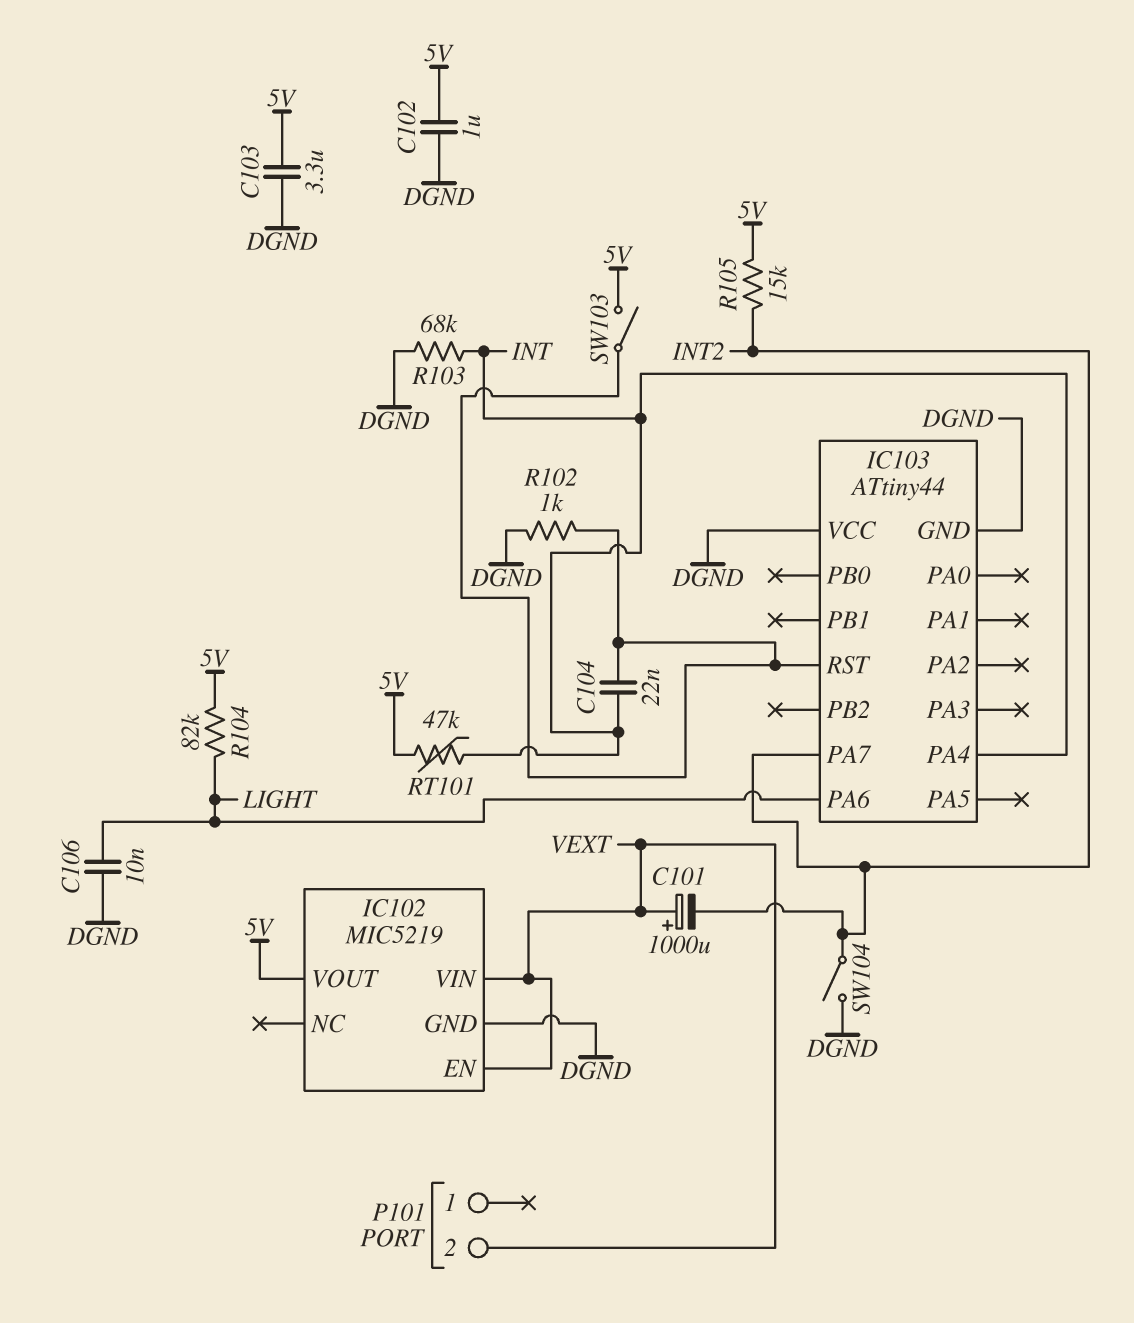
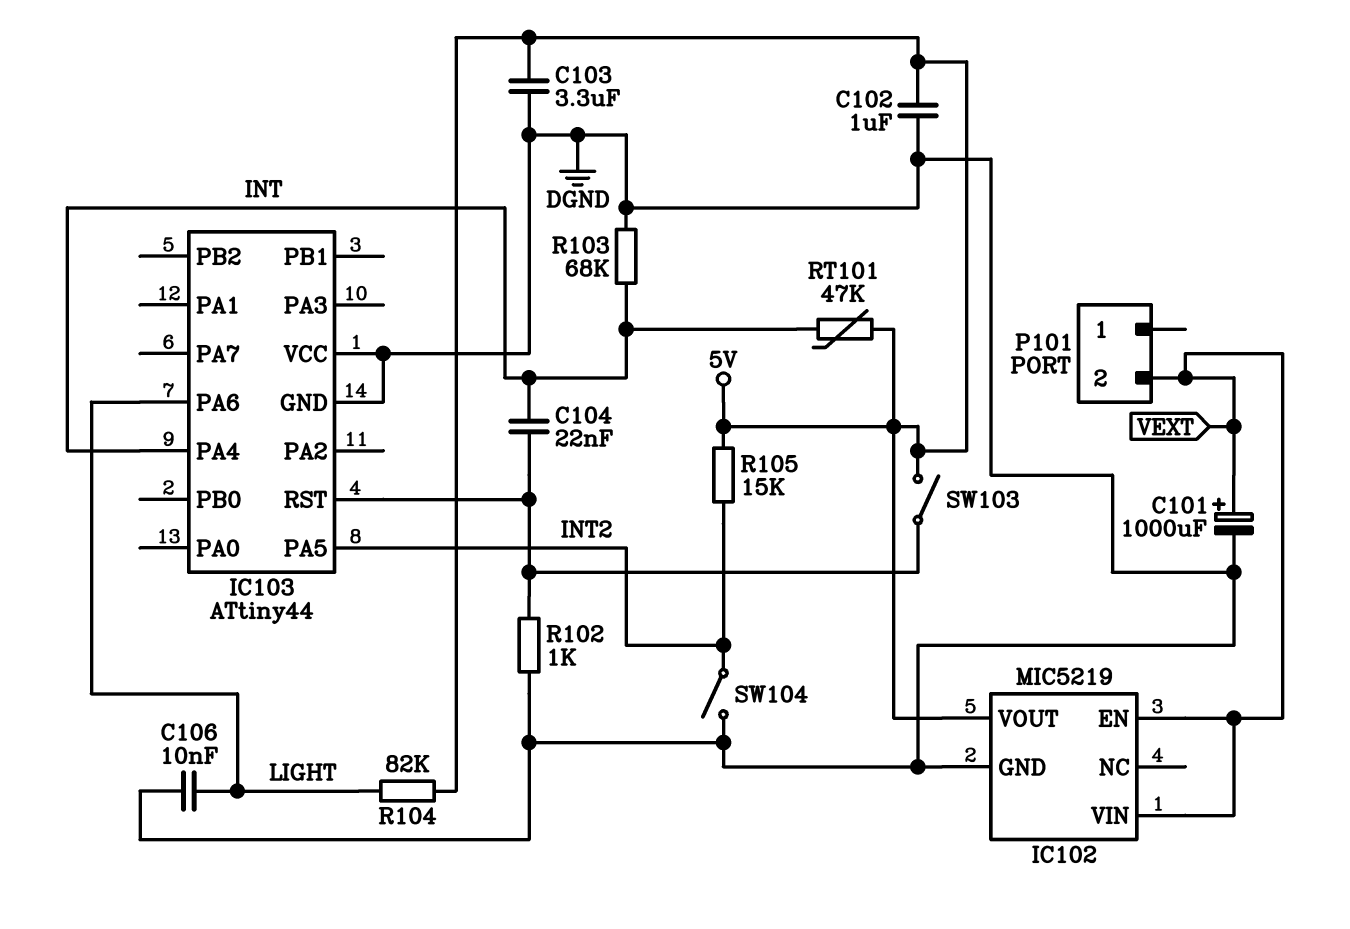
C101: 1000uF (plus VEXT, minus INT2) -> 1000uF (plus VEXT, minus DGND)
IC103 pin PA5: none -> INT2
IC103 pin PA7: INT2 -> none

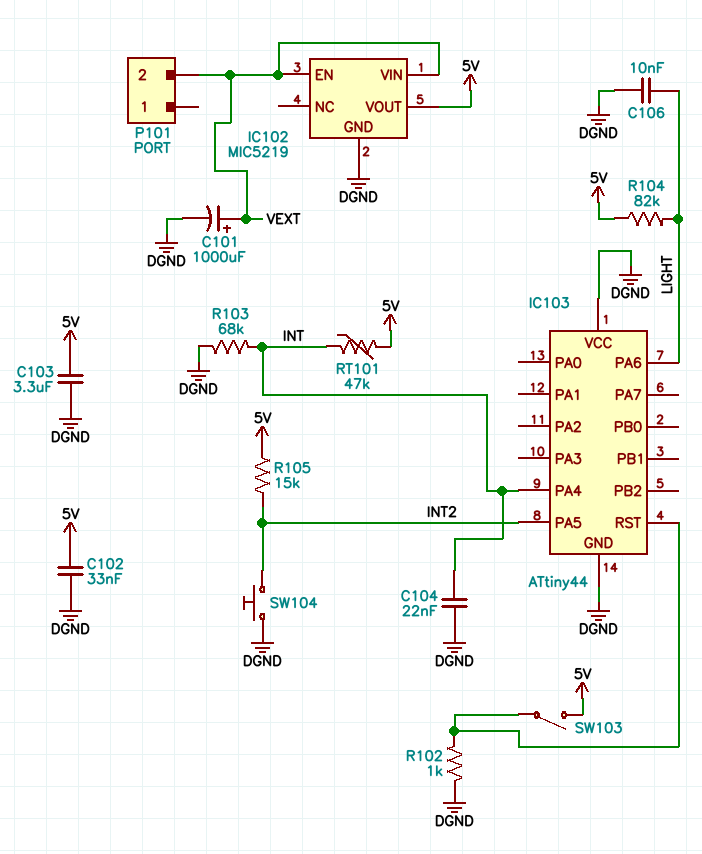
C102: 1uF (5V, DGND) -> 33nF (5V, DGND)
C104: 22nF (IC103/RST, INT) -> 22nF (DGND, INT)
SW104: switch (DGND, INT2) -> button (DGND, INT2)

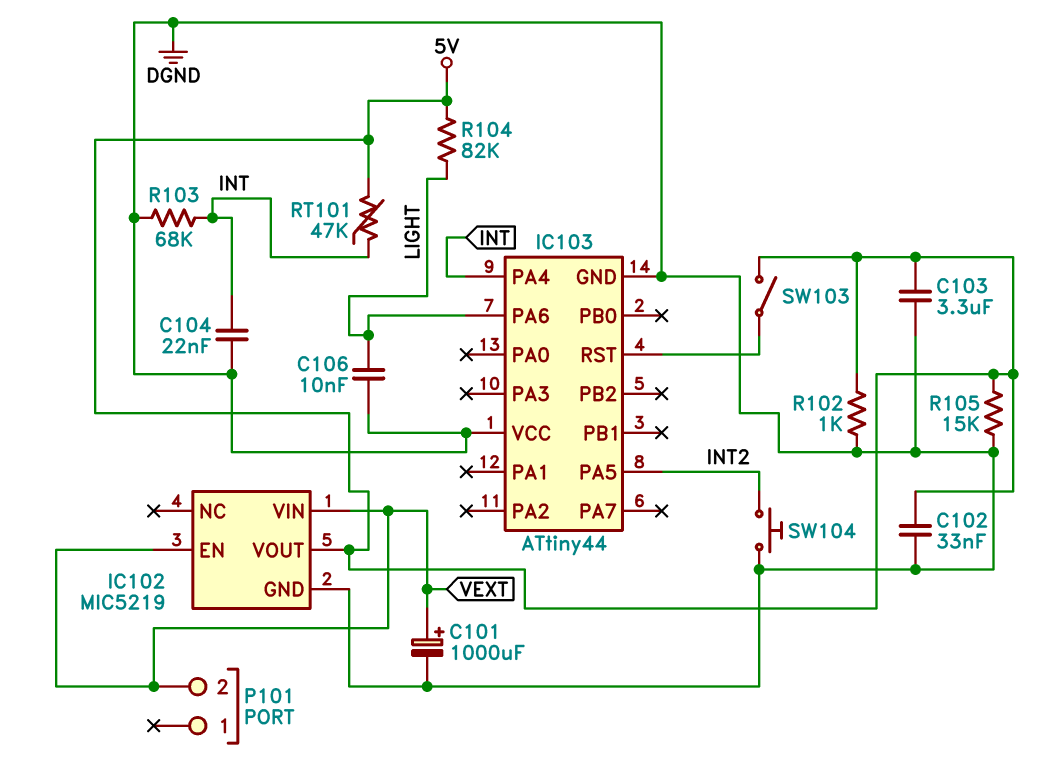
R102: 1k (DGND, IC103/RST) -> 1k (5V, DGND)
R105: 15k (5V, INT2) -> 15k (5V, DGND)

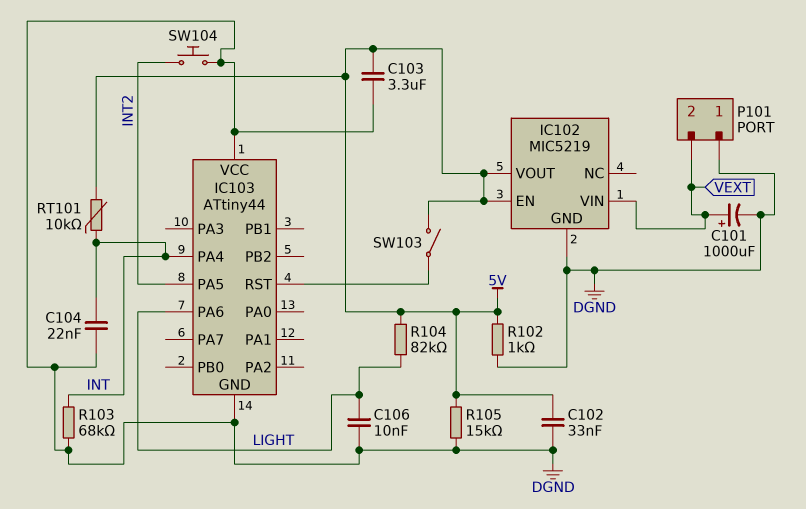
IC102 pin EN: VEXT -> 5V
P101 pin 1: none -> DGND
RT101: 47k (5V, INT) -> 10k (5V, INT)

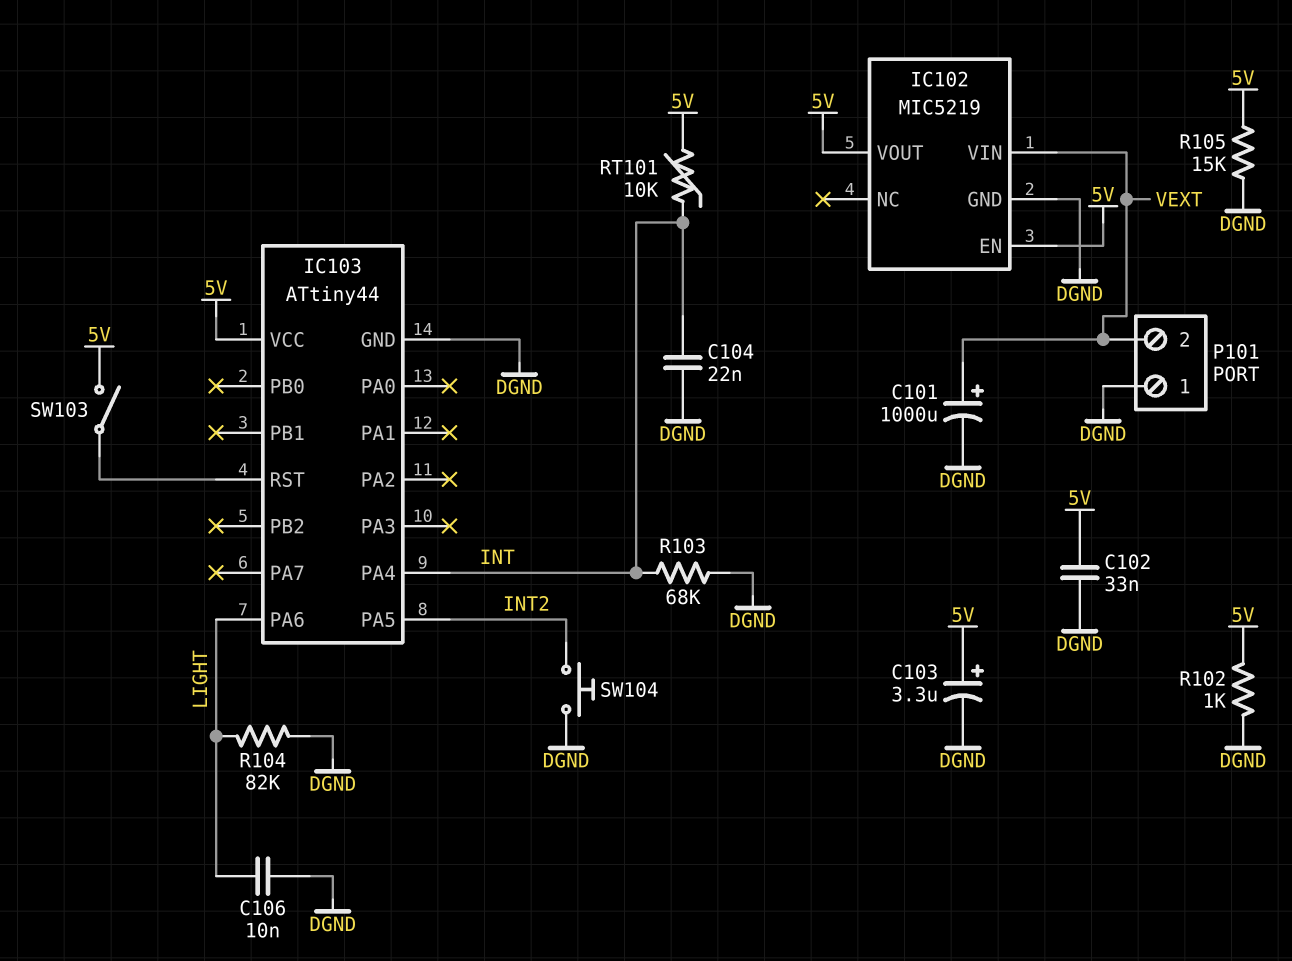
C103: 3.3uF (5V, DGND) -> 3.3uF (plus 5V, minus DGND)
IC103 pin VCC: DGND -> 5V
R104: 82k (5V, LIGHT) -> 82k (DGND, LIGHT)

